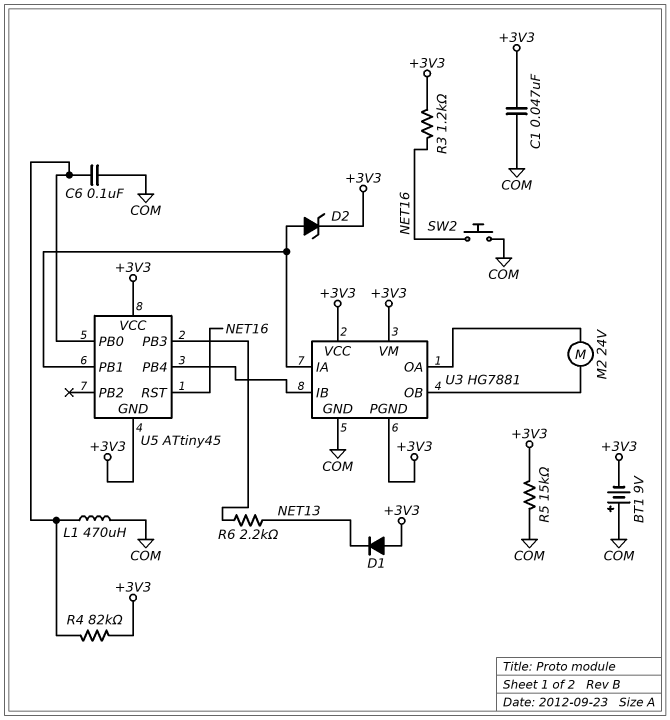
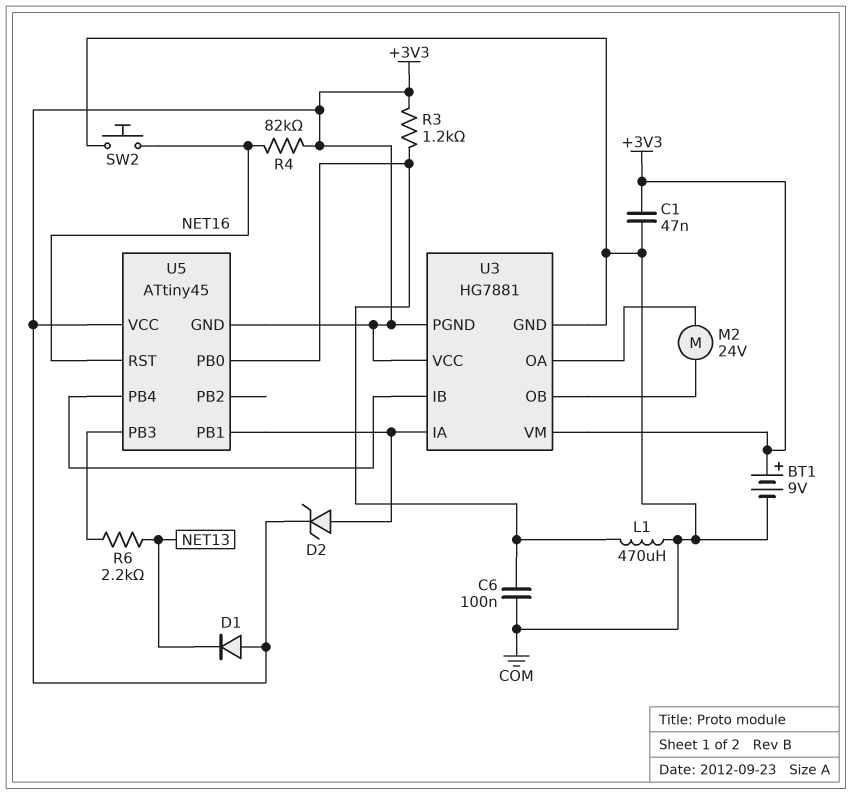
BT1: 9V (plus COM, minus +3V3) -> 9V (plus +3V3, minus COM)
R3: 1.2k (+3V3, NET16) -> 1.2k (+3V3, U5/PB0)
R4: 82k (+3V3, U5/PB0) -> 82k (+3V3, NET16)
R5: 15k (+3V3, COM) -> none

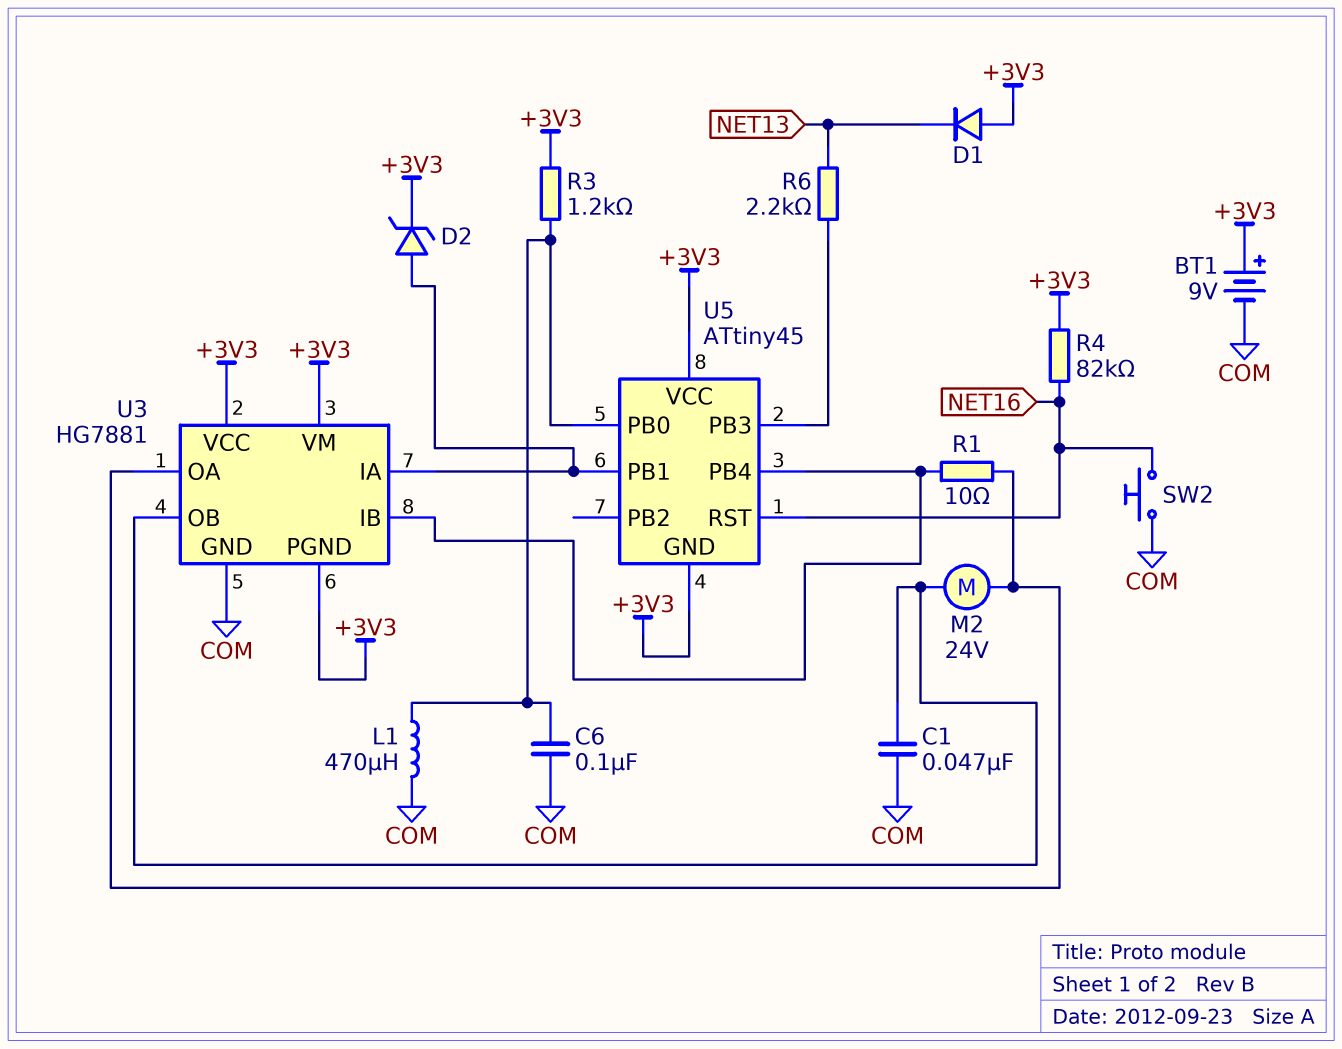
C1: 47nF (+3V3, COM) -> 47nF (COM, U3/OB)
R1: none -> 10 (U3/IB, U3/OA)

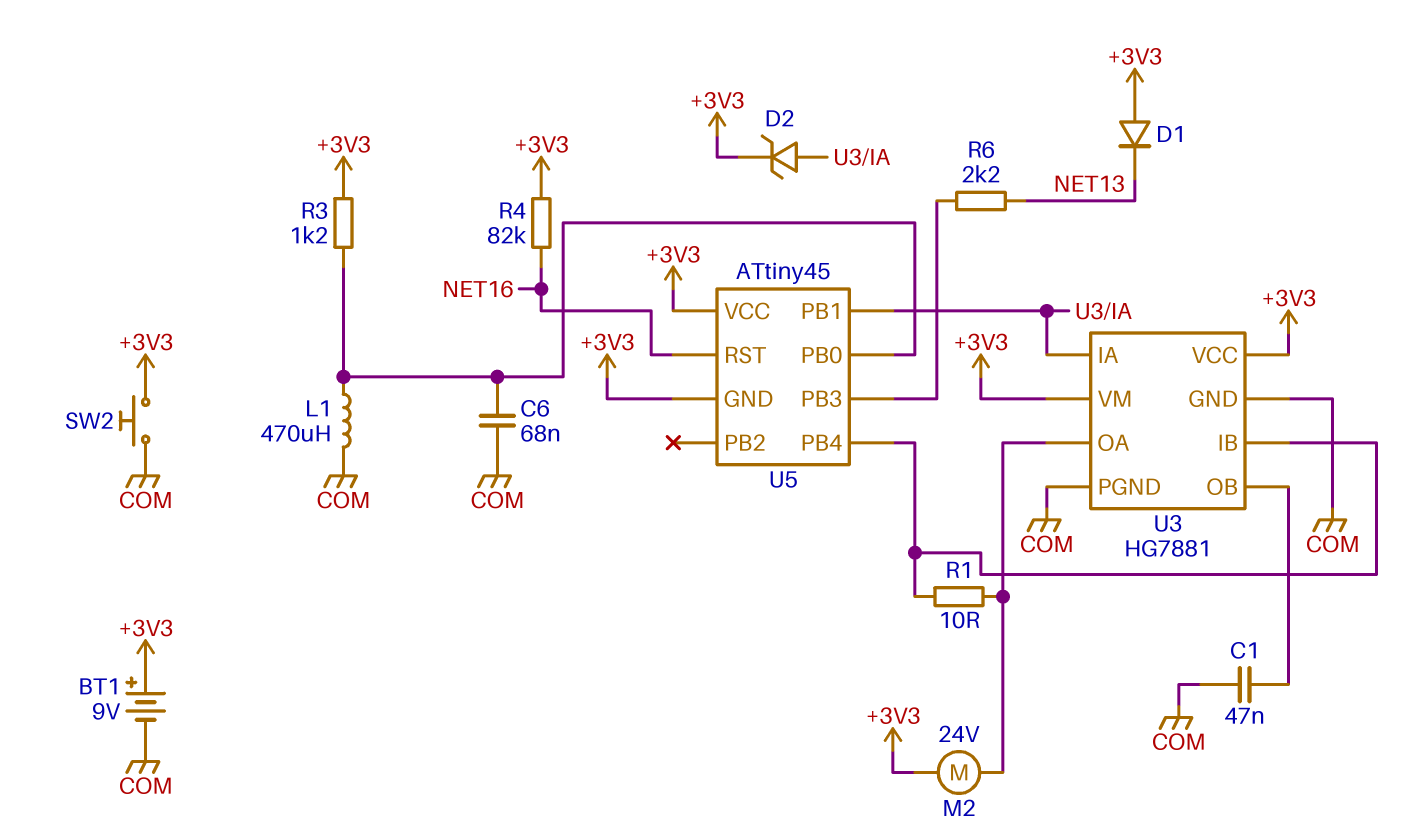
C6: 100nF (COM, U5/PB0) -> 68nF (COM, U5/PB0)
M2: motor 24V (U3/OA, U3/OB) -> motor 24V (+3V3, U3/OA)
SW2: button (COM, NET16) -> button (+3V3, COM)
U3 pin PGND: +3V3 -> COM

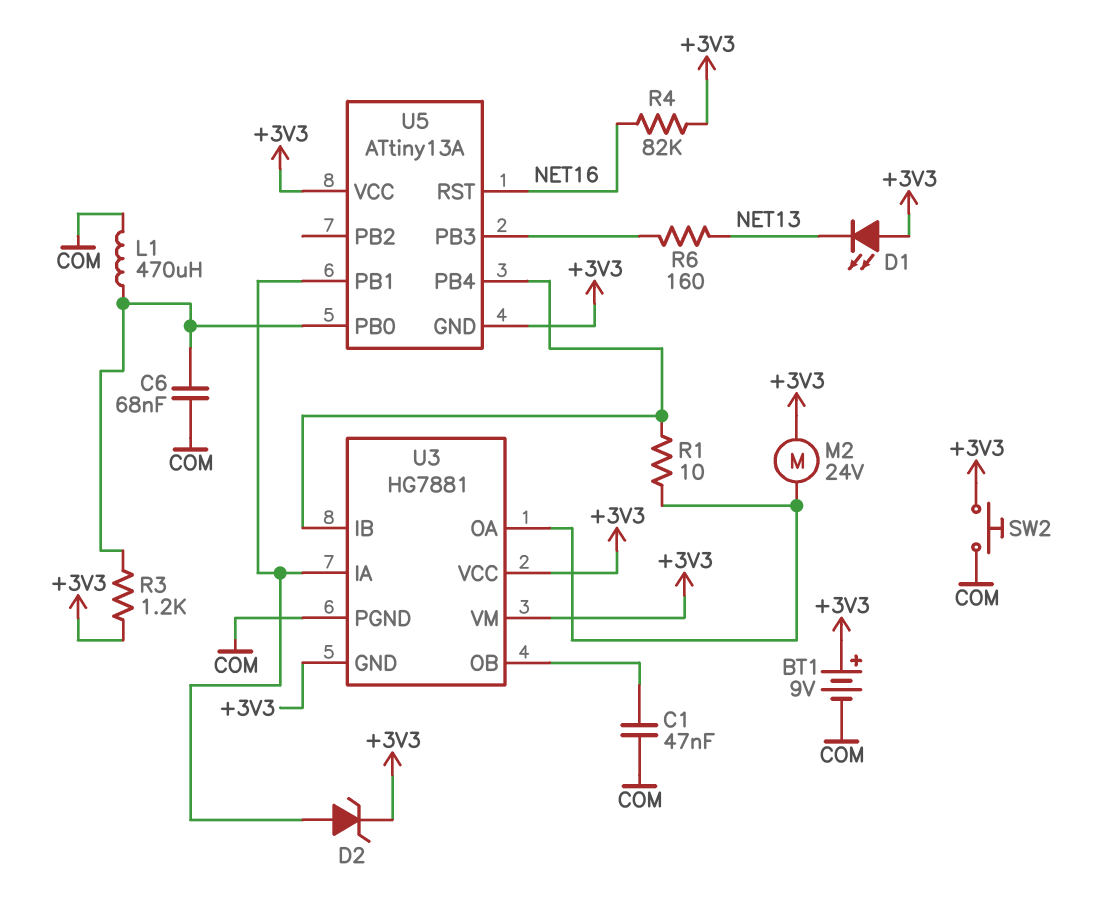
D1: diode (A +3V3, K NET13) -> LED (A +3V3, K NET13)
R6: 2.2k (NET13, U5/PB3) -> 160 (NET13, U5/PB3)
U3 pin GND: COM -> +3V3
U5: ATtiny45 -> ATtiny13A

